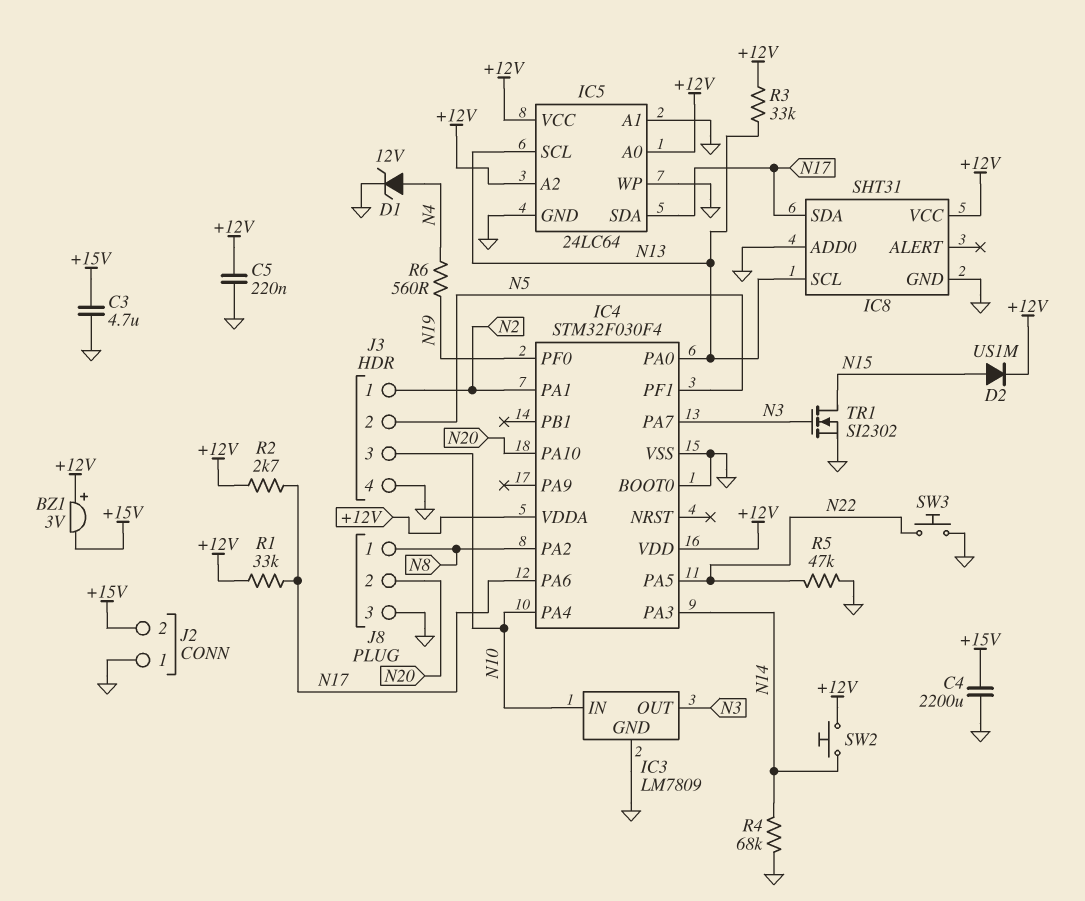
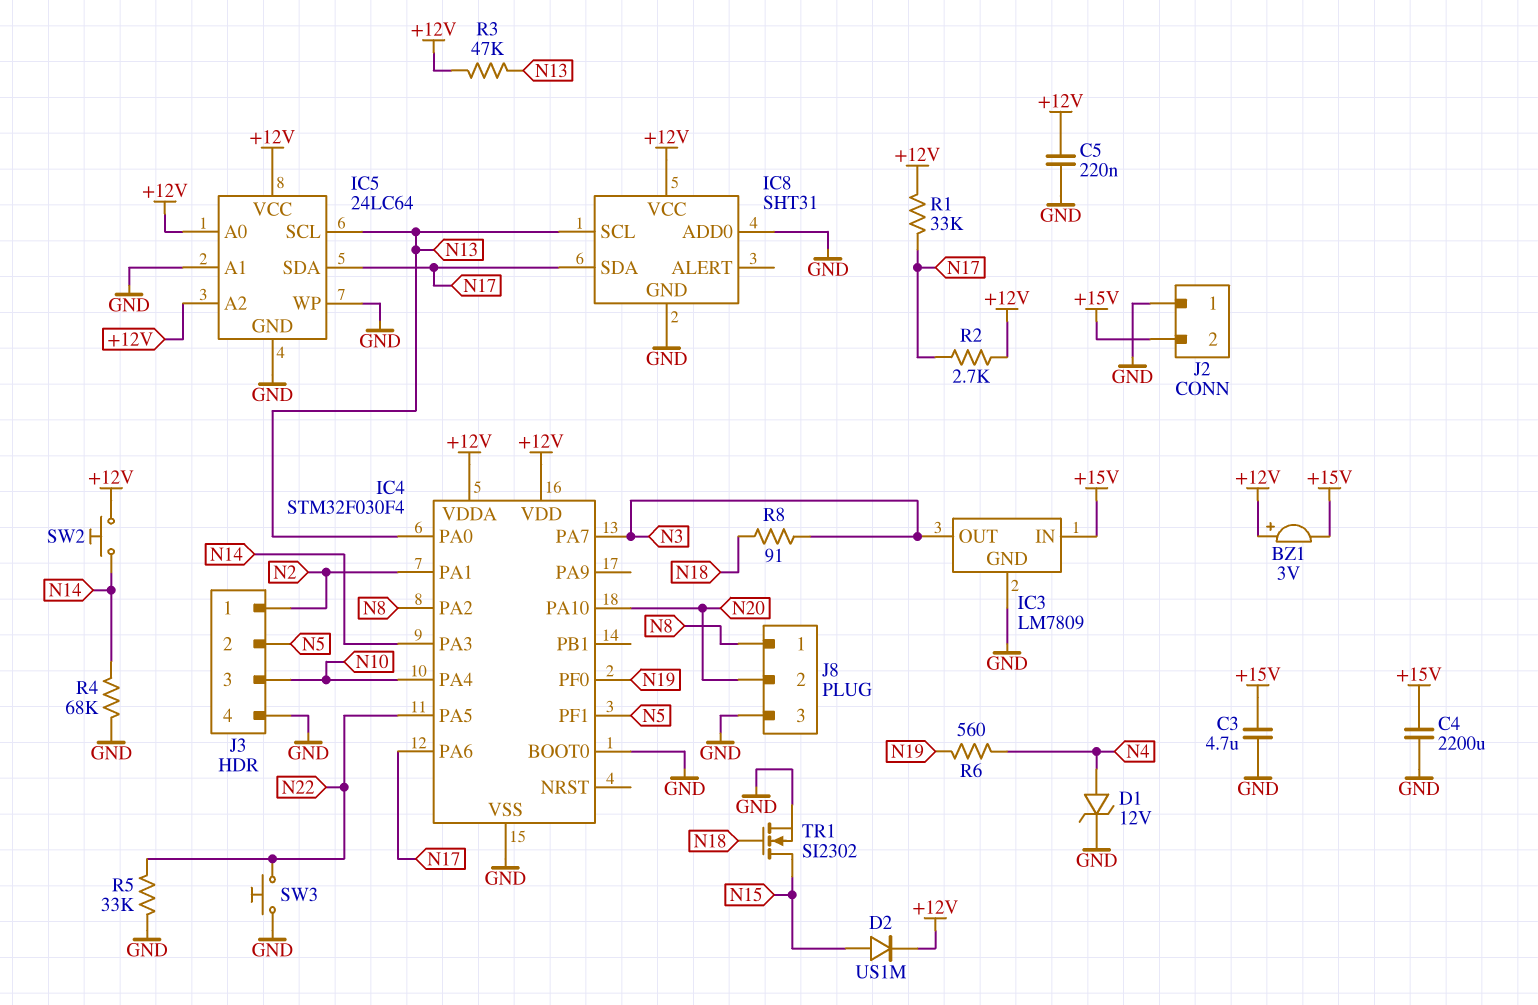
IC3 pin IN: N10 -> +15V
R3: 33k (+12V, N13) -> 47k (+12V, N13)
R5: 47k (GND, N22) -> 33k (GND, N22)
R8: none -> 91 (N3, N18)
TR1: NMOS SI2302 (G N3, D N15, S GND) -> NMOS SI2302 (G N18, D N15, S GND)

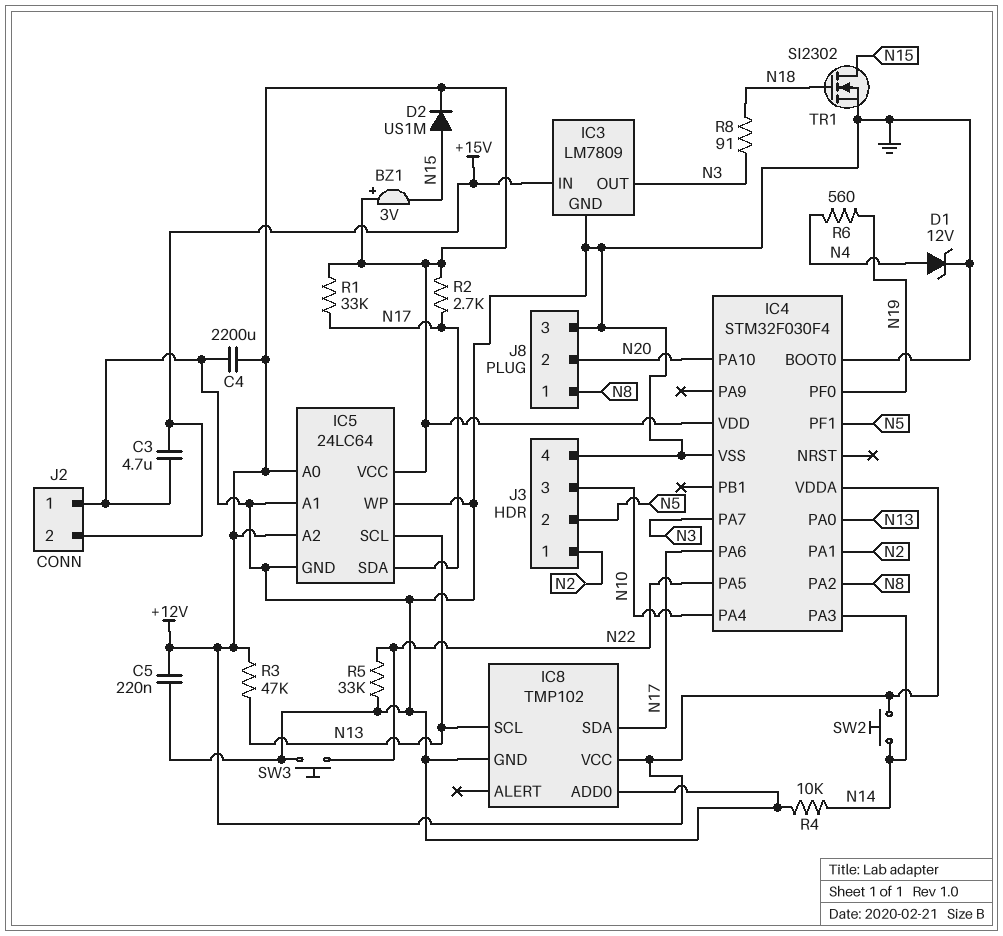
BZ1: buzzer 3V (plus +12V, minus +15V) -> buzzer 3V (plus +12V, minus N15)
C4: 2200uF (+15V, GND) -> 2200uF (+12V, GND)
IC8: SHT31 -> TMP102
R4: 68k (GND, N14) -> 10k (GND, N14)

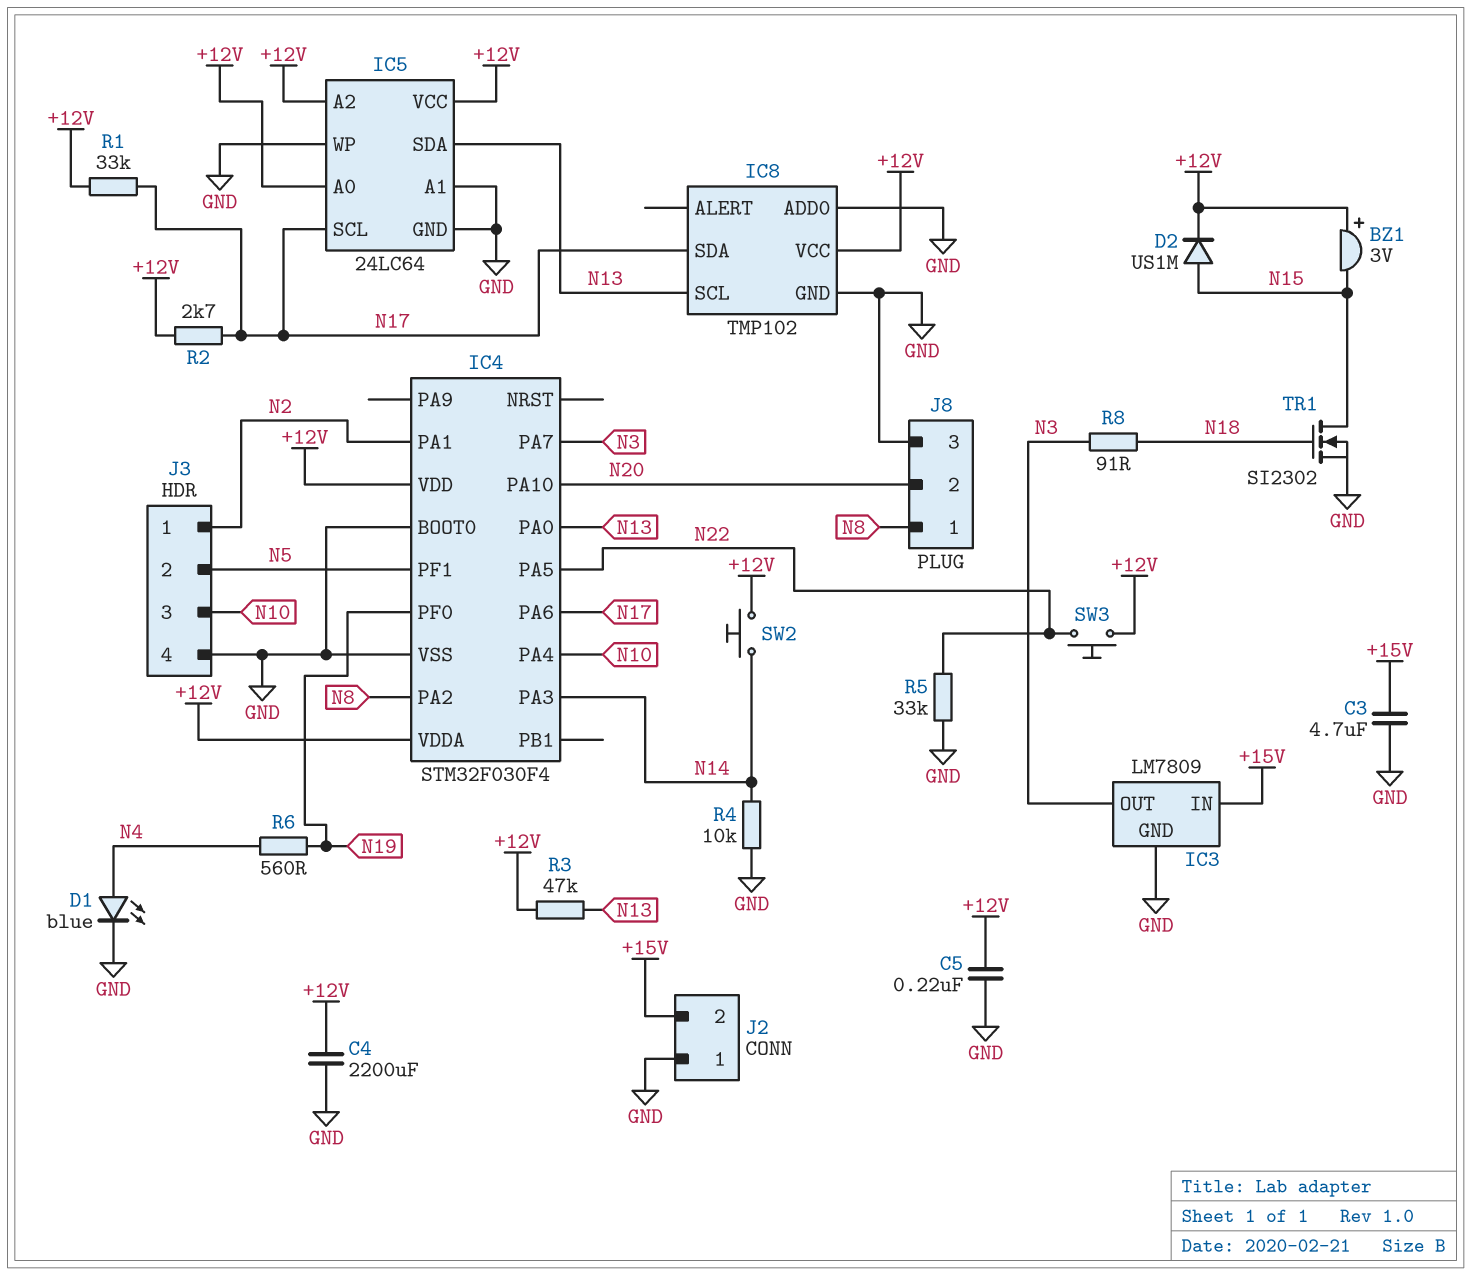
D1: zener 12V (A N4, K GND) -> LED blue (A N4, K GND)
IC5 pin SCL: N13 -> N17
IC5 pin SDA: N17 -> N13
SW3: button (GND, N22) -> button (+12V, N22)

